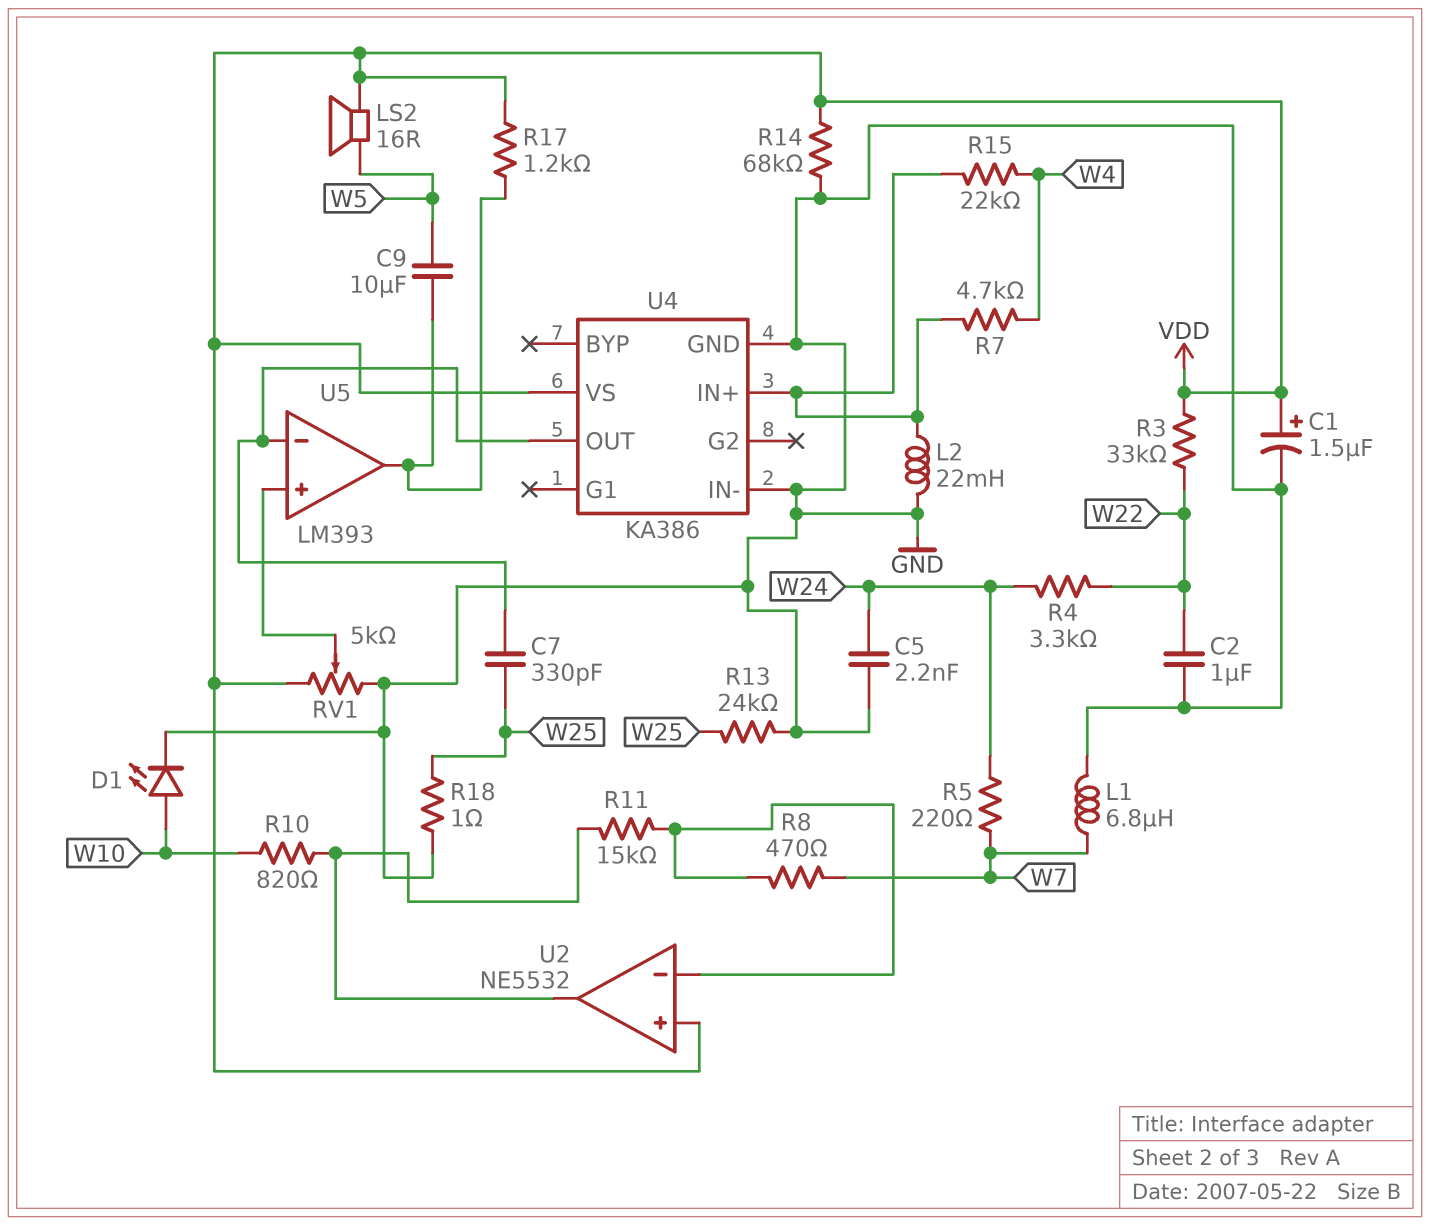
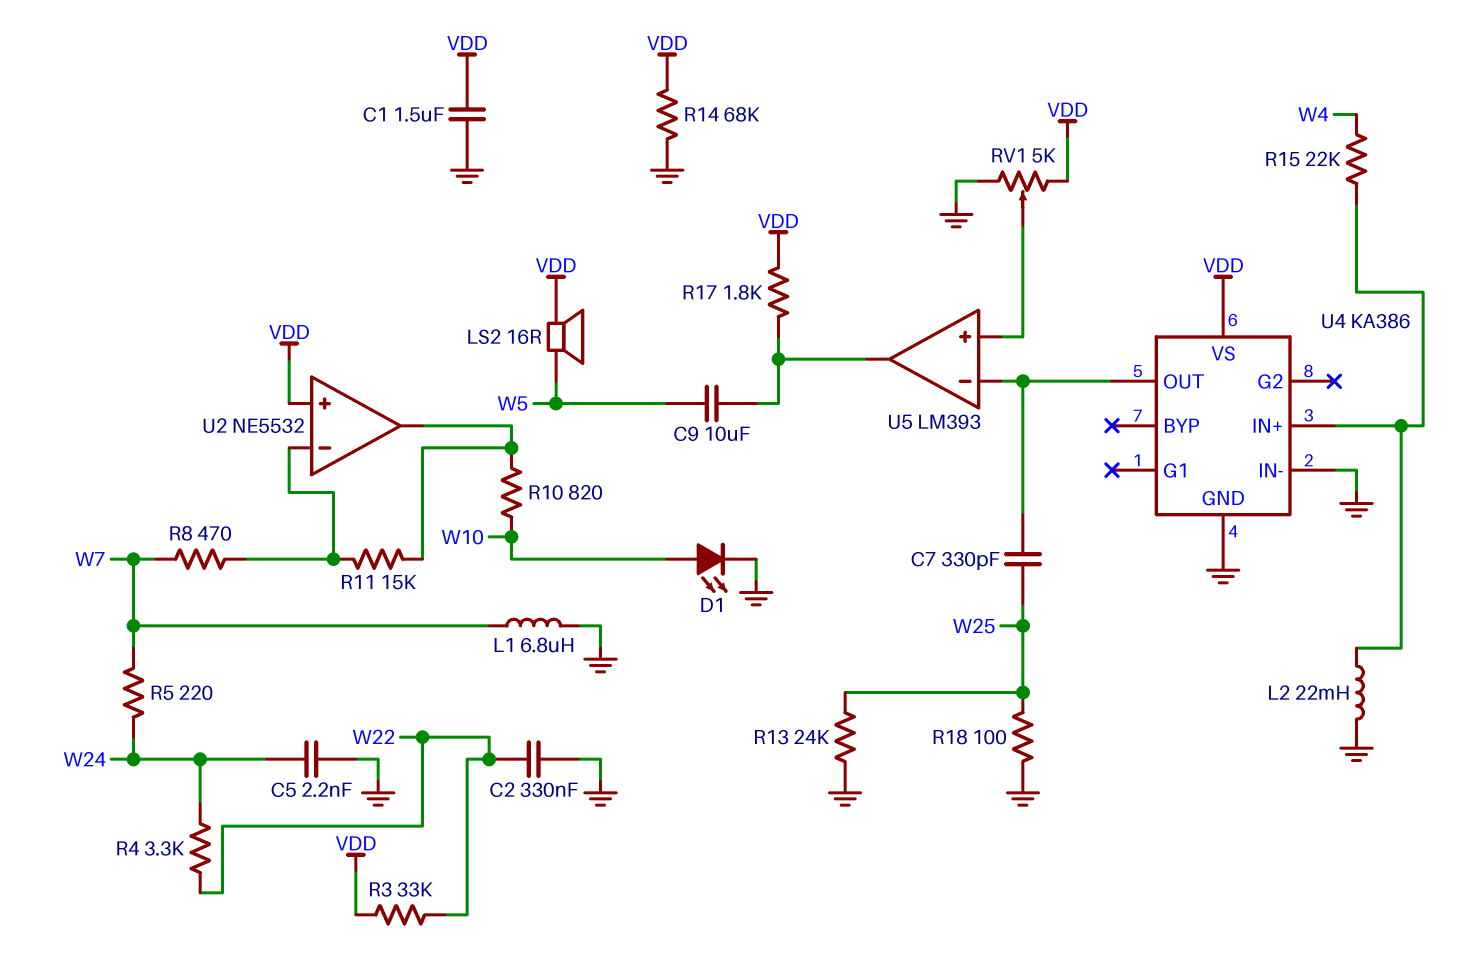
C1: 1.5uF (plus VDD, minus GND) -> 1.5uF (GND, VDD)
C2: 1uF (GND, W22) -> 330nF (GND, W22)
R7: 4.7k (U4/IN+, W4) -> none
R17: 1.2k (U5/out, VDD) -> 1.8k (U5/out, VDD)
R18: 1 (GND, W25) -> 100 (GND, W25)

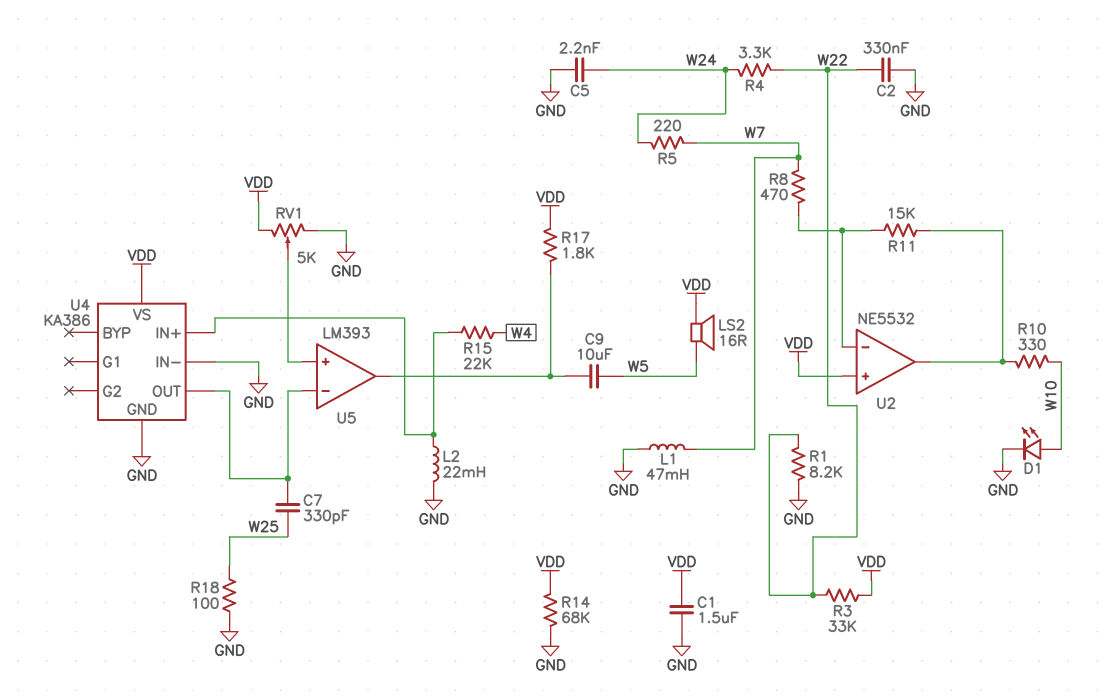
L1: 6.8uH (GND, W7) -> 47mH (GND, W7)
R1: none -> 8.2k (GND, W22)
R10: 820 (U2/out, W10) -> 330 (U2/out, W10)
R13: 24k (GND, W25) -> none

